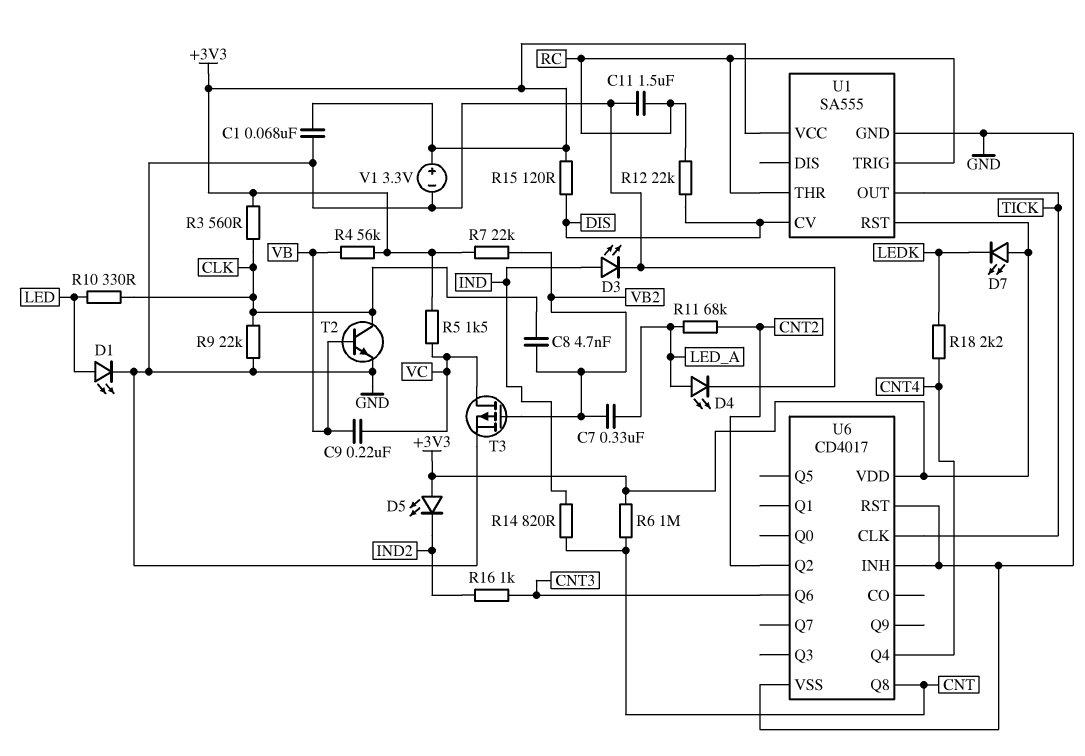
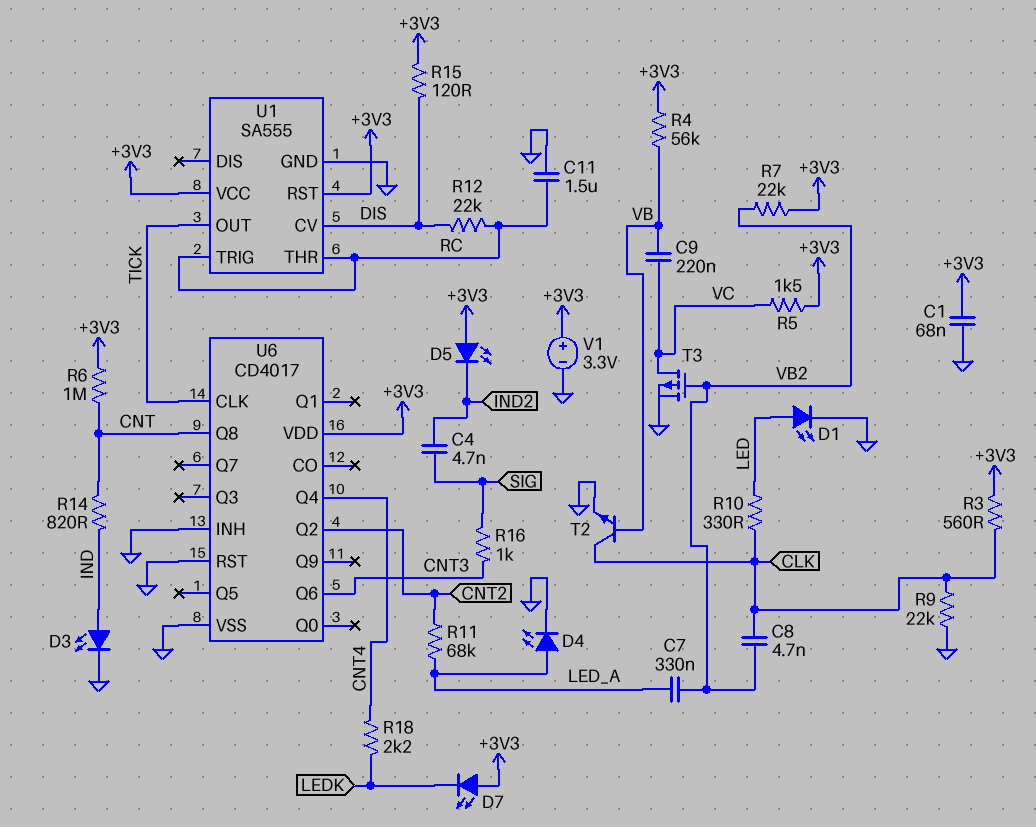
C4: none -> 4.7nF (IND2, SIG)
R16: 1k (CNT3, IND2) -> 1k (CNT3, SIG)

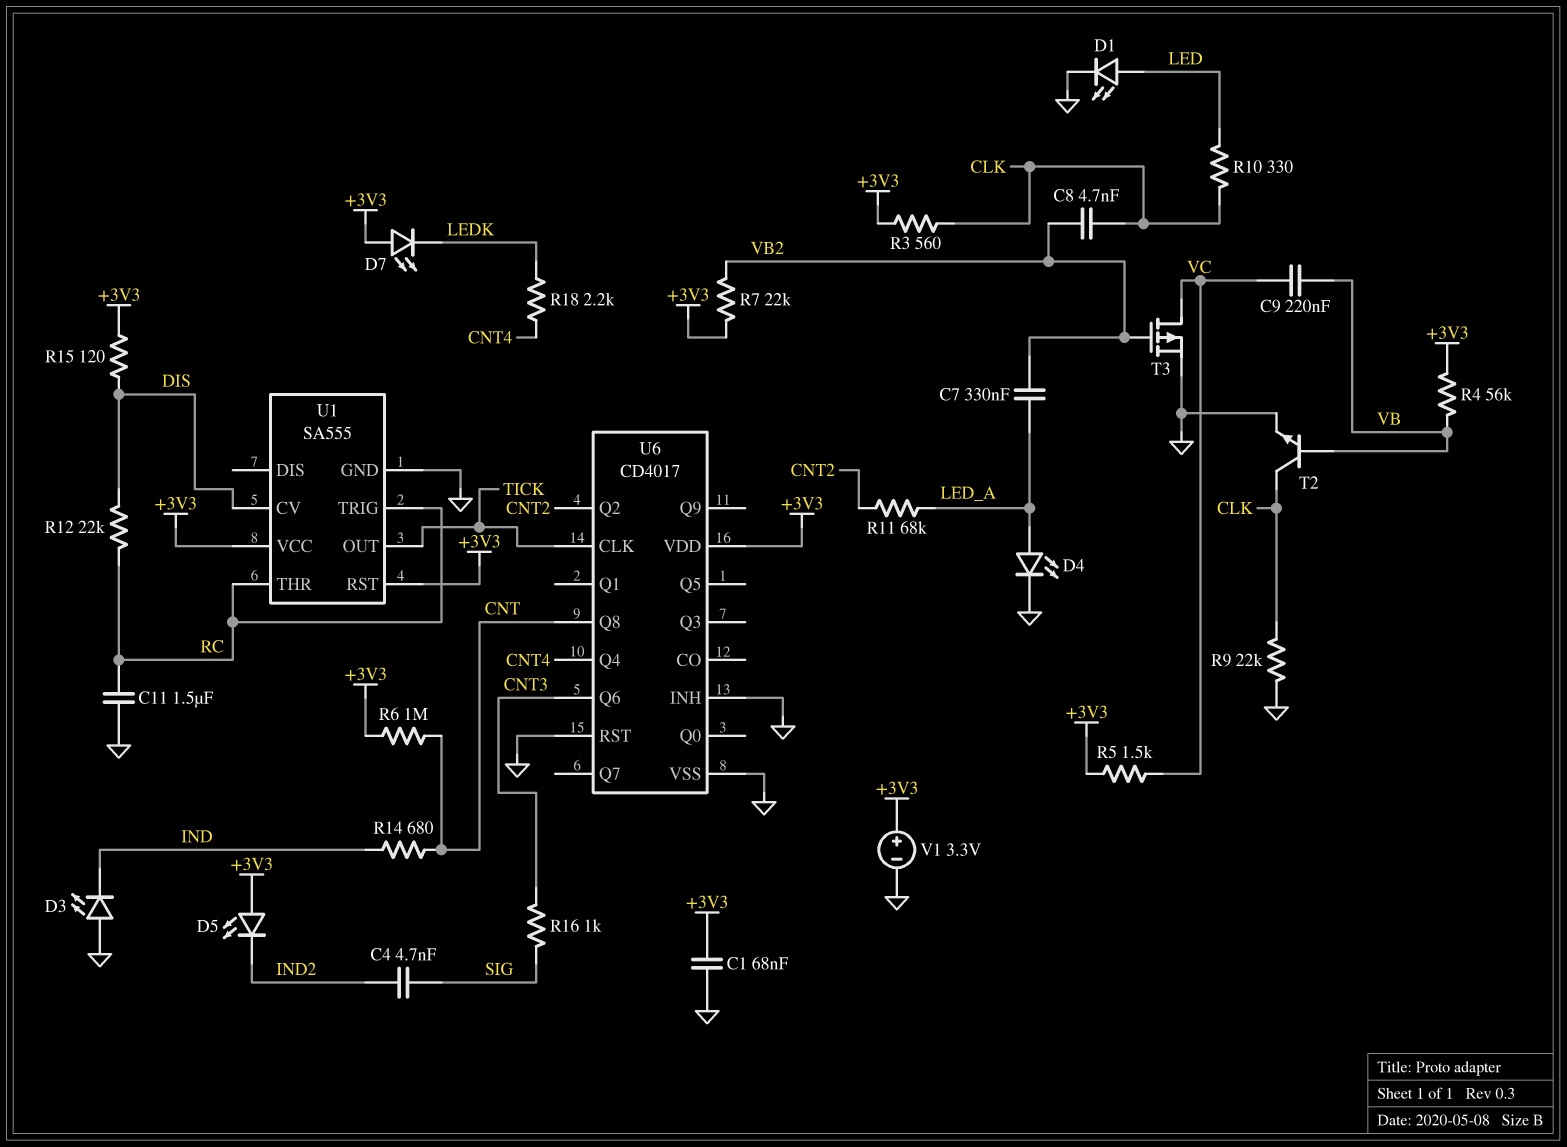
D3: LED (A IND, K GND) -> LED (A GND, K IND)
R14: 820 (CNT, IND) -> 680 (CNT, IND)

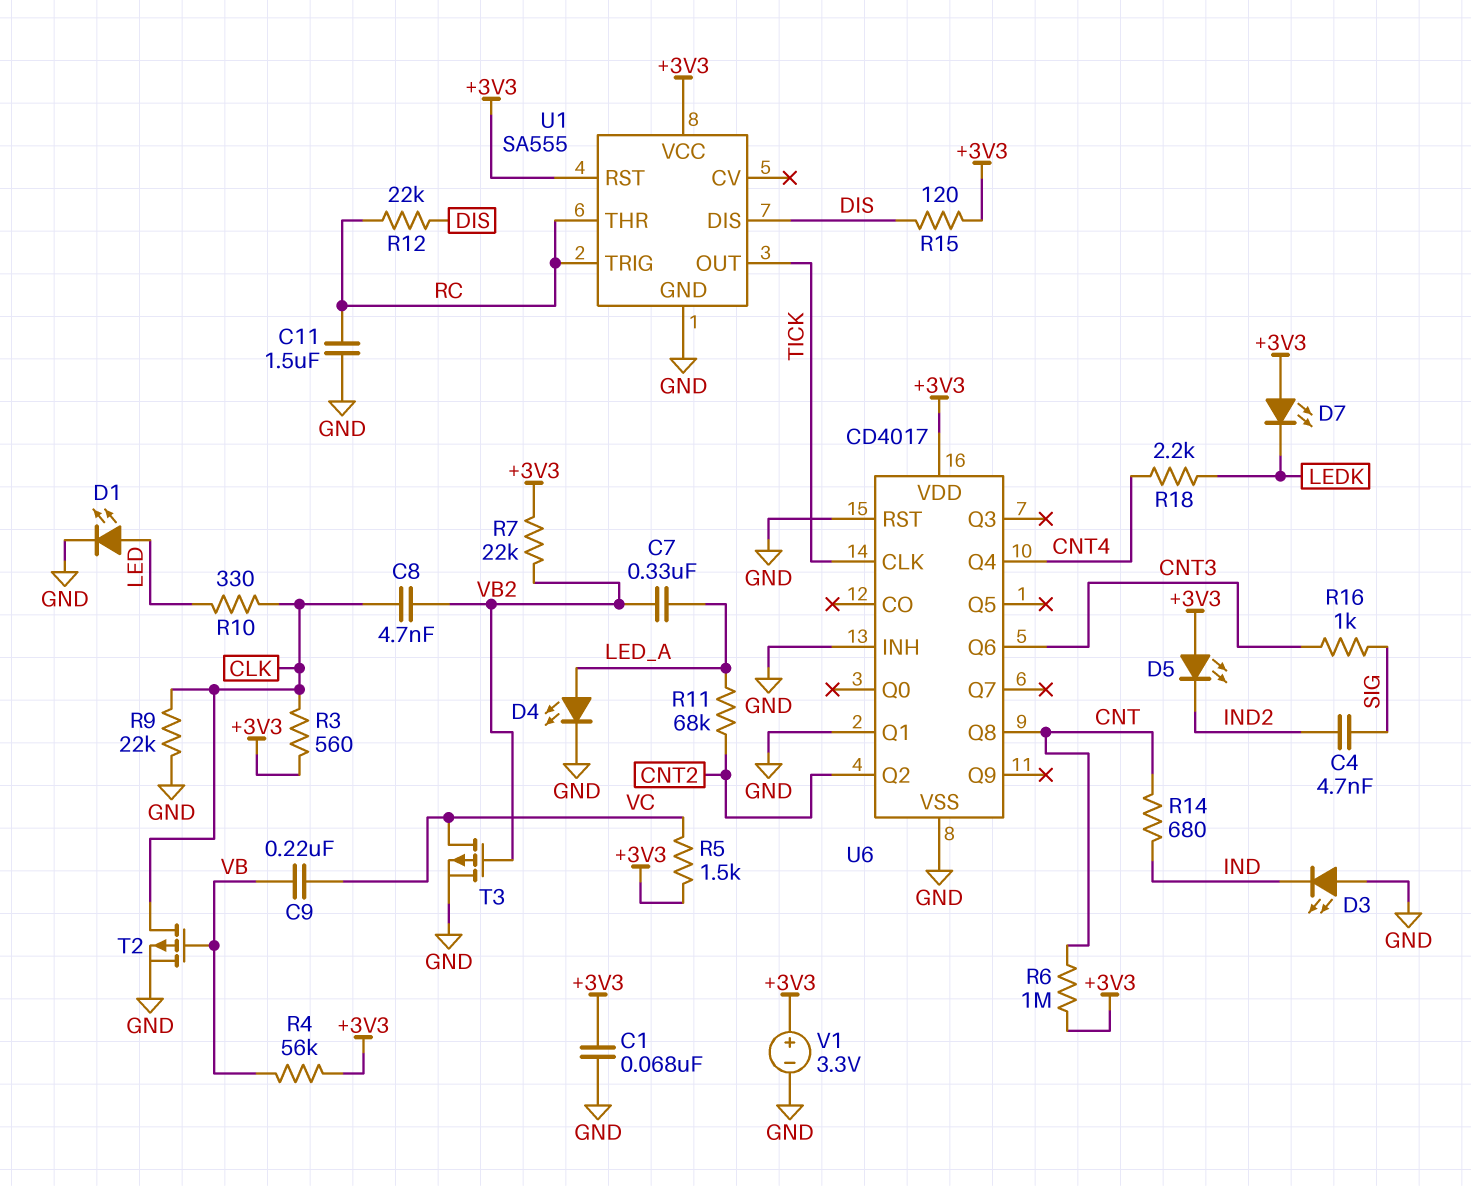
T2: NPN (B VB, C CLK, E GND) -> PMOS (G VB, D CLK, S GND)
U1 pin CV: DIS -> none
U1 pin DIS: none -> DIS
U6 pin Q1: none -> GND

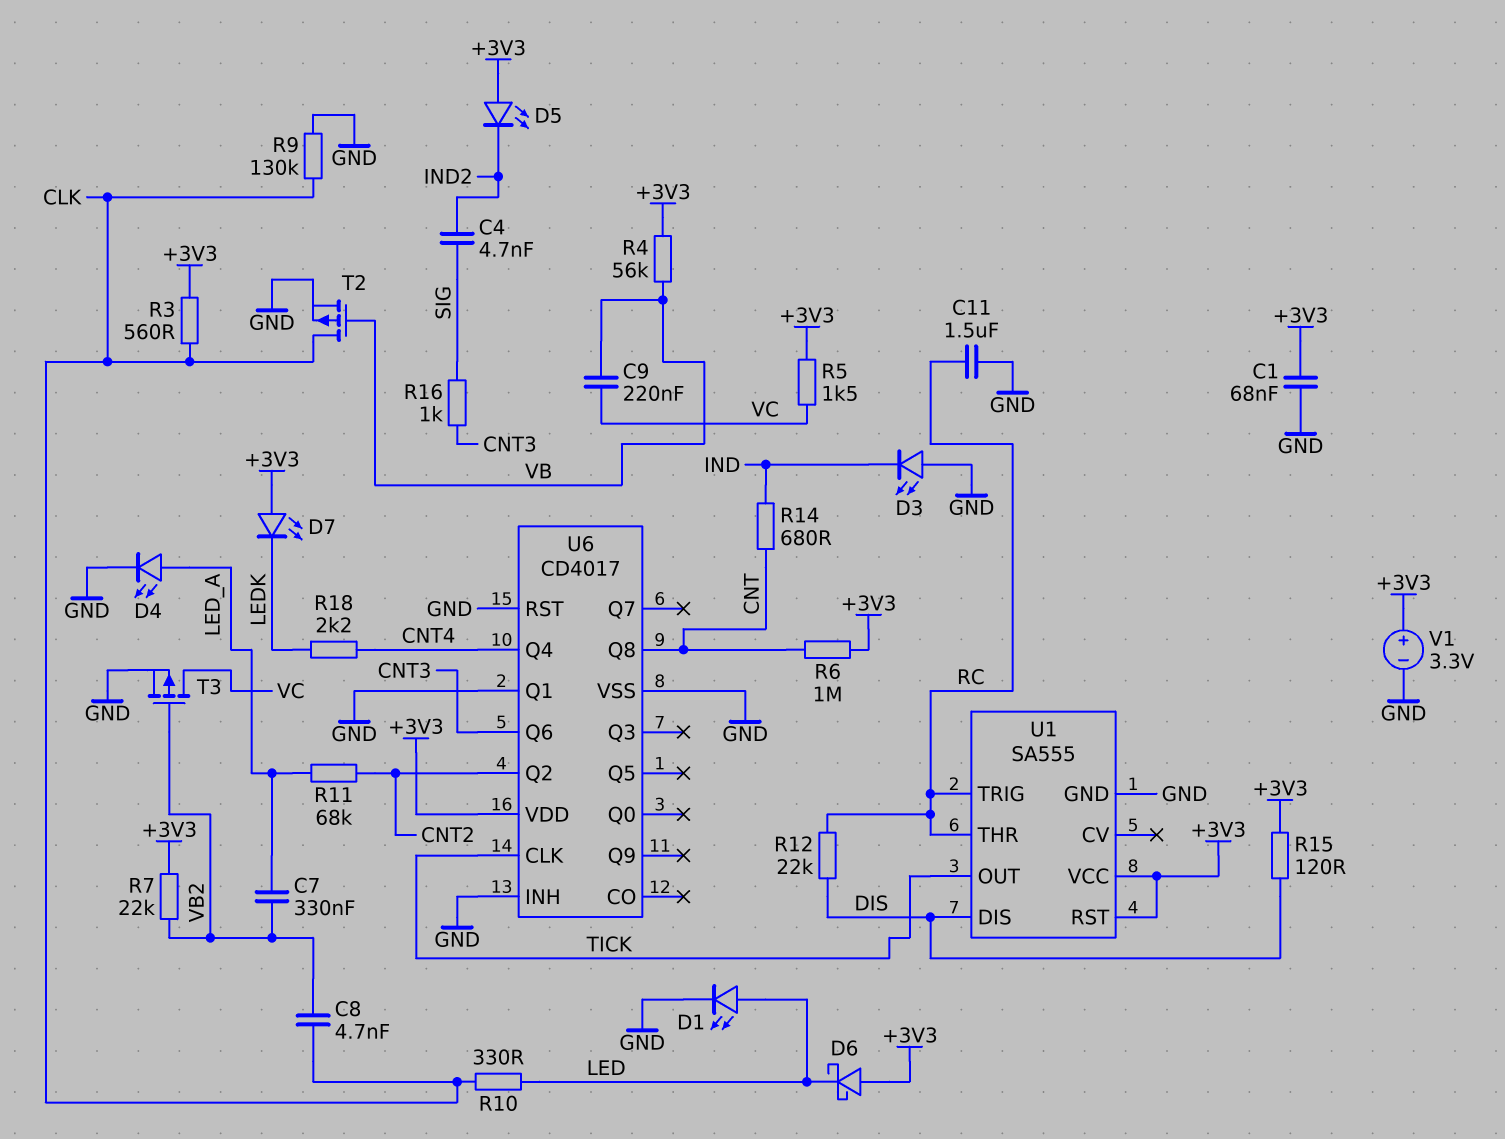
D6: none -> schottky (A +3V3, K LED)
R9: 22k (CLK, GND) -> 130k (CLK, GND)

